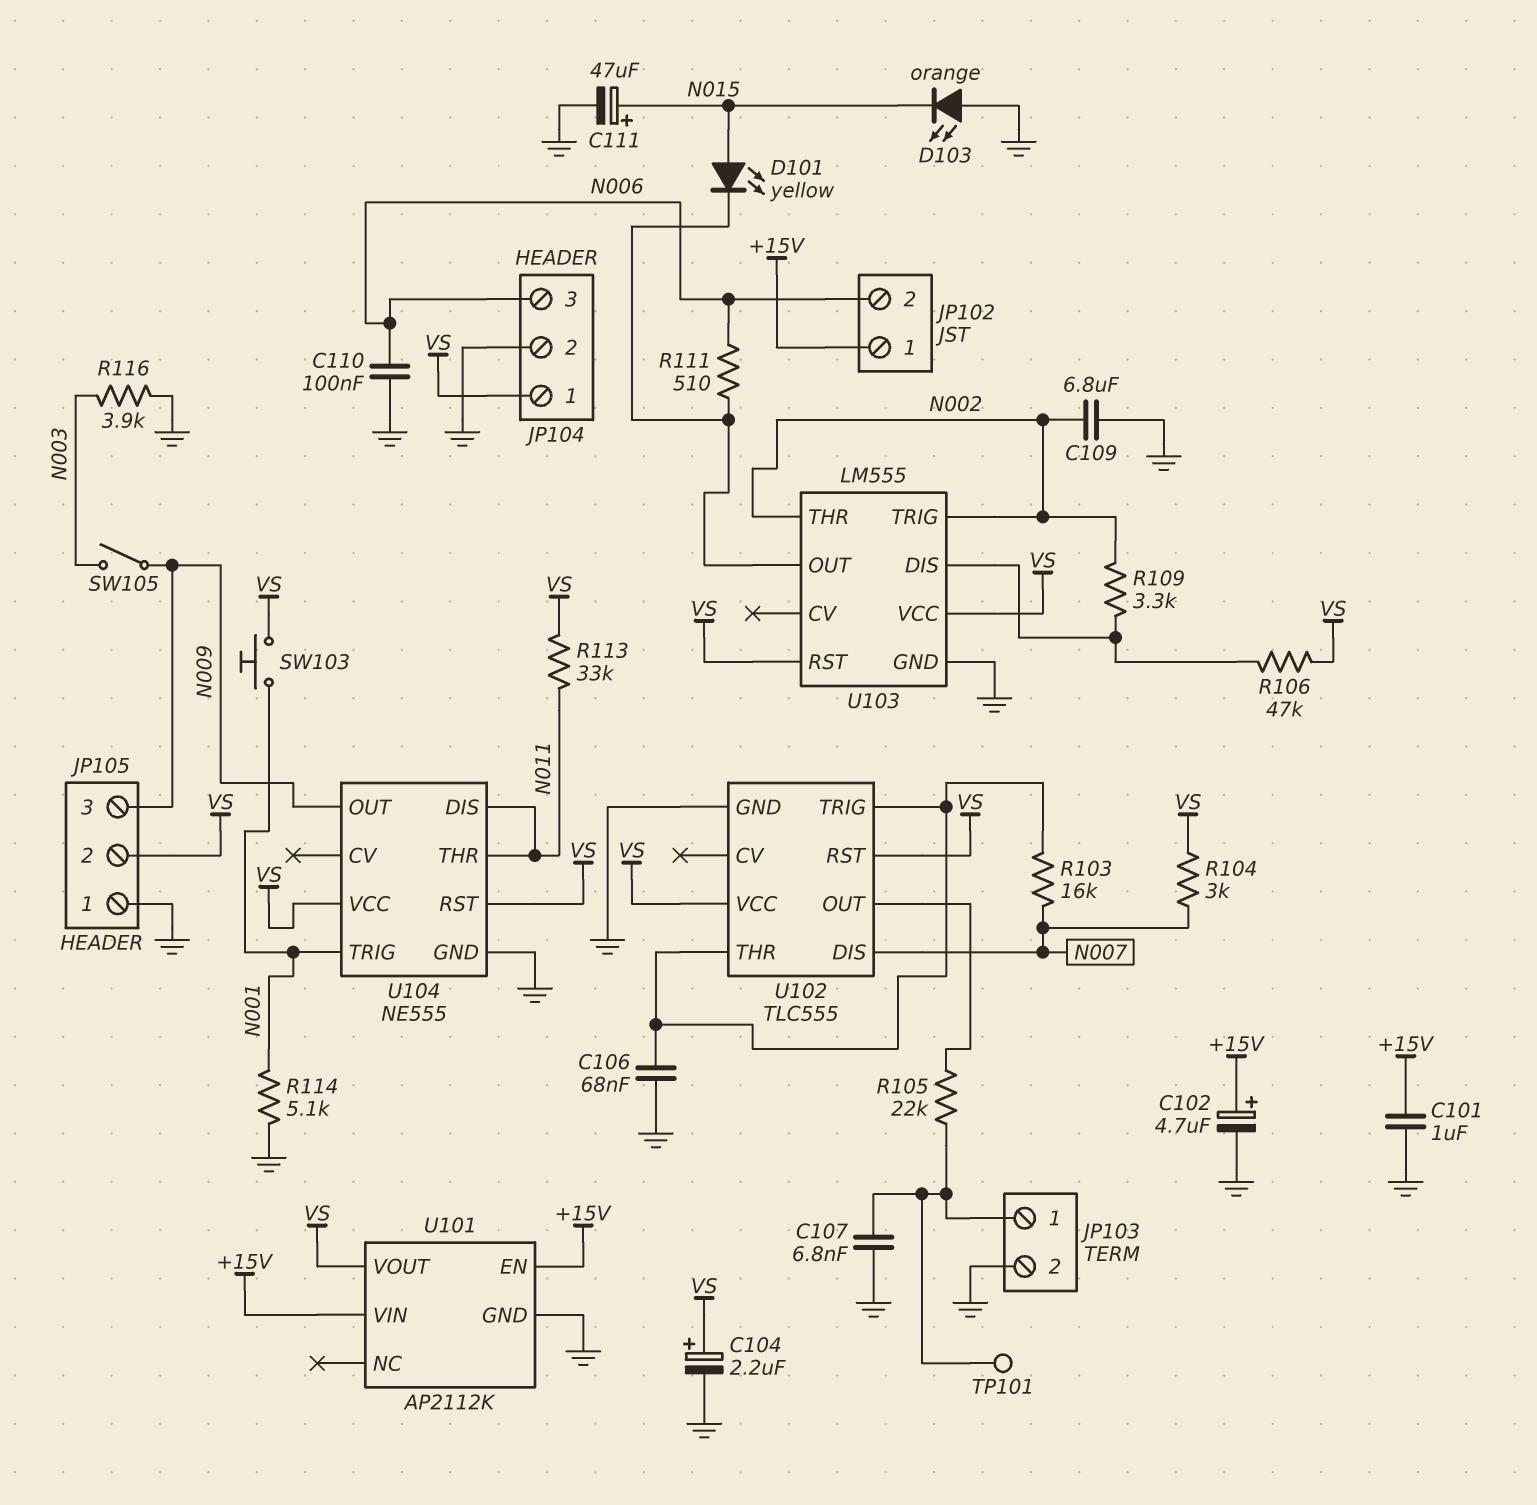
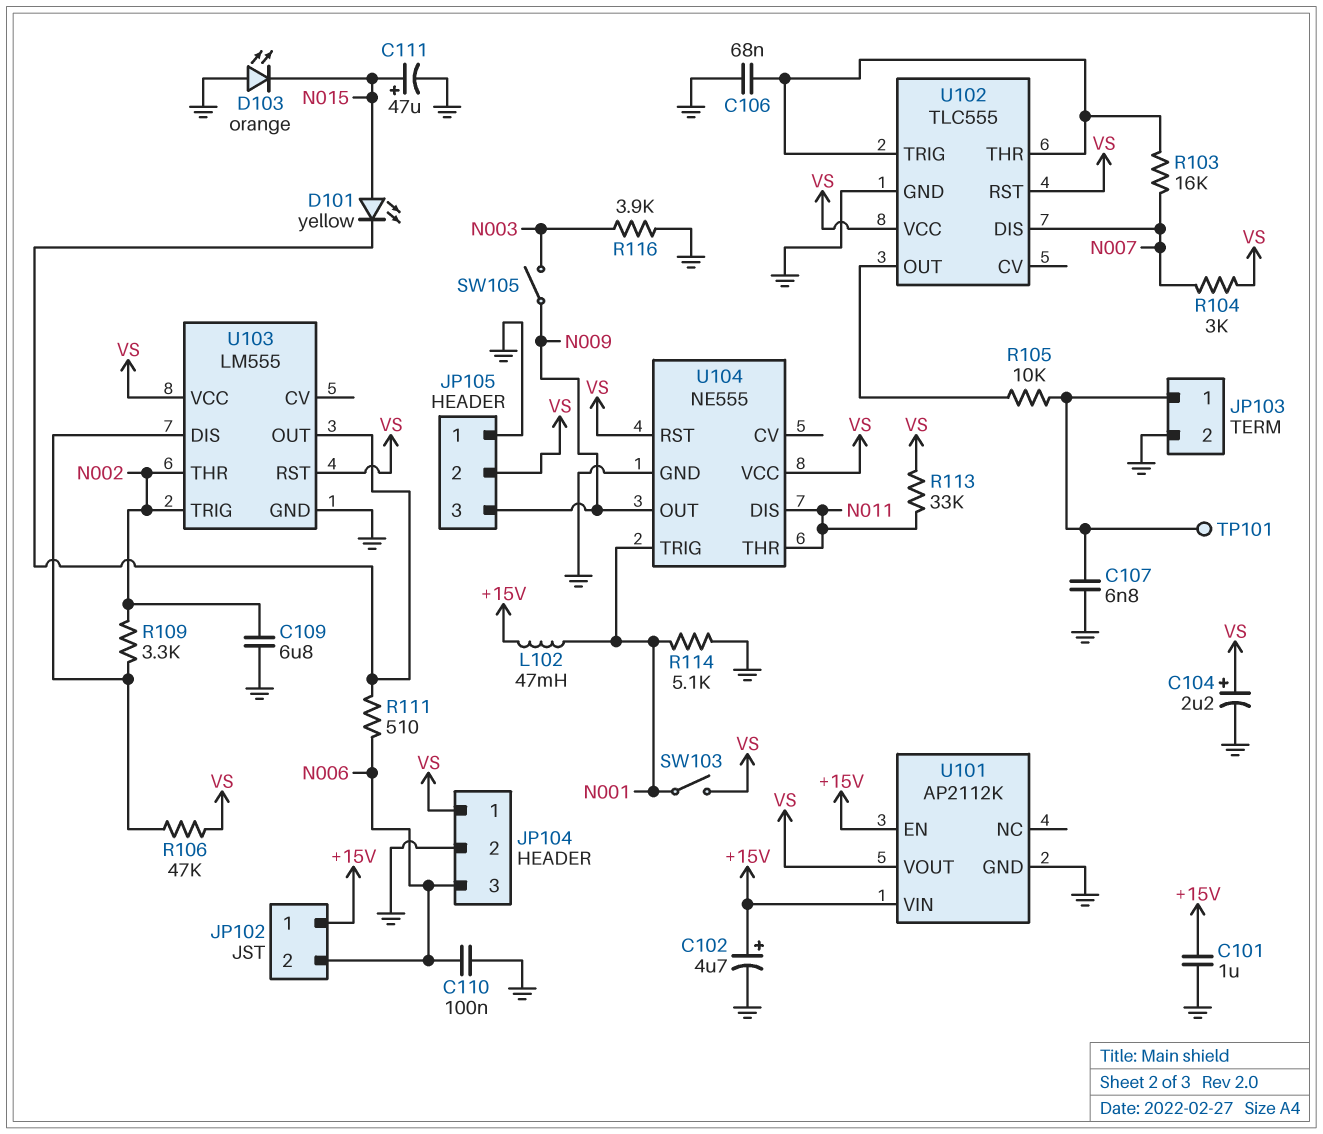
L102: none -> 47mH (+15V, N001)
R105: 22k (JP103/1, U102/OUT) -> 10k (JP103/1, U102/OUT)
SW103: button (N001, VS) -> switch (N001, VS)

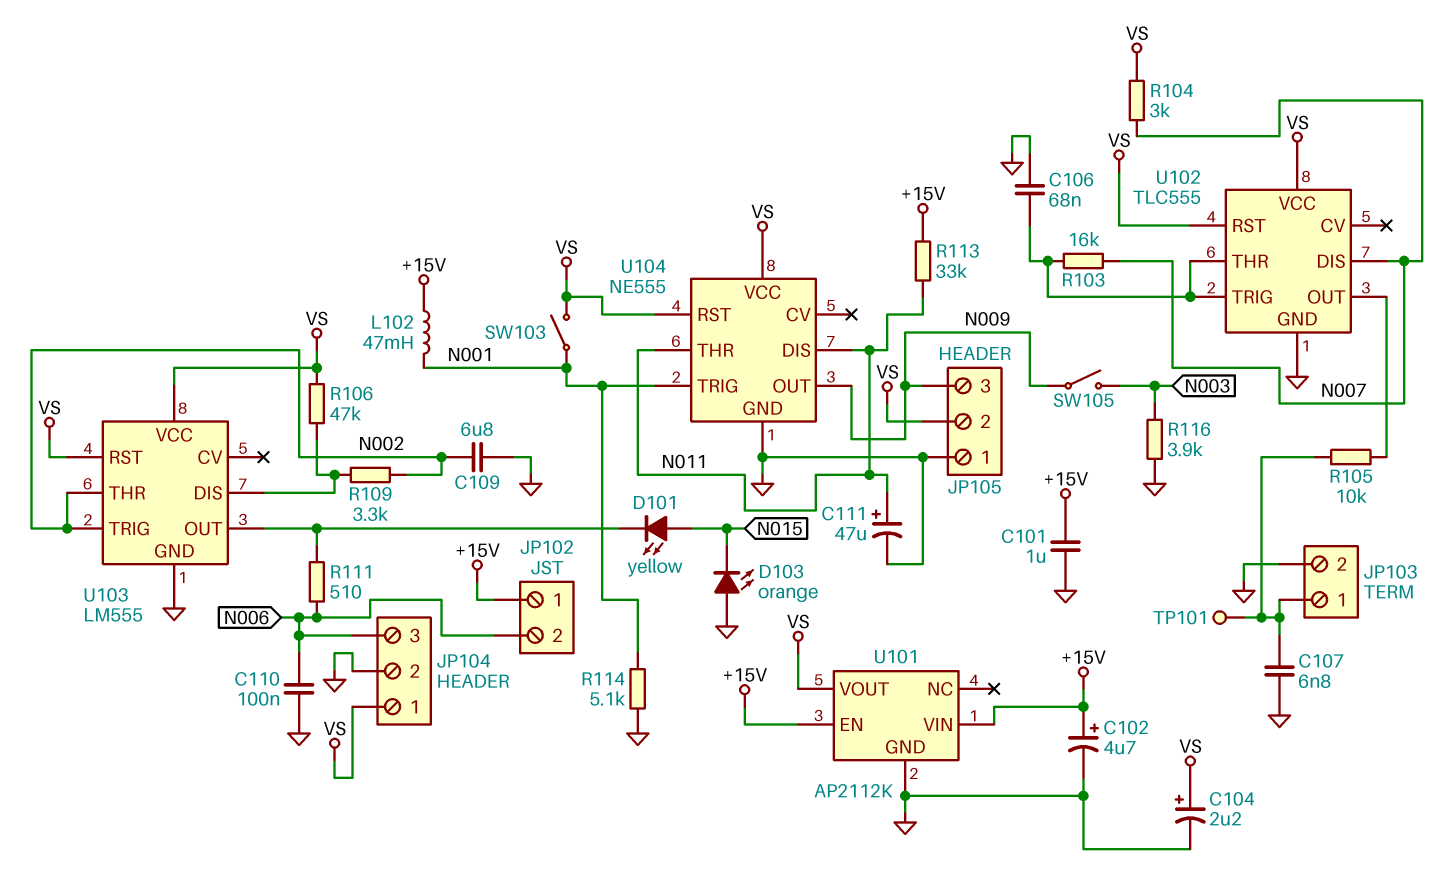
C111: 47uF (plus N015, minus GND) -> 47uF (plus N011, minus GND)
R113: 33k (N011, VS) -> 33k (+15V, N011)

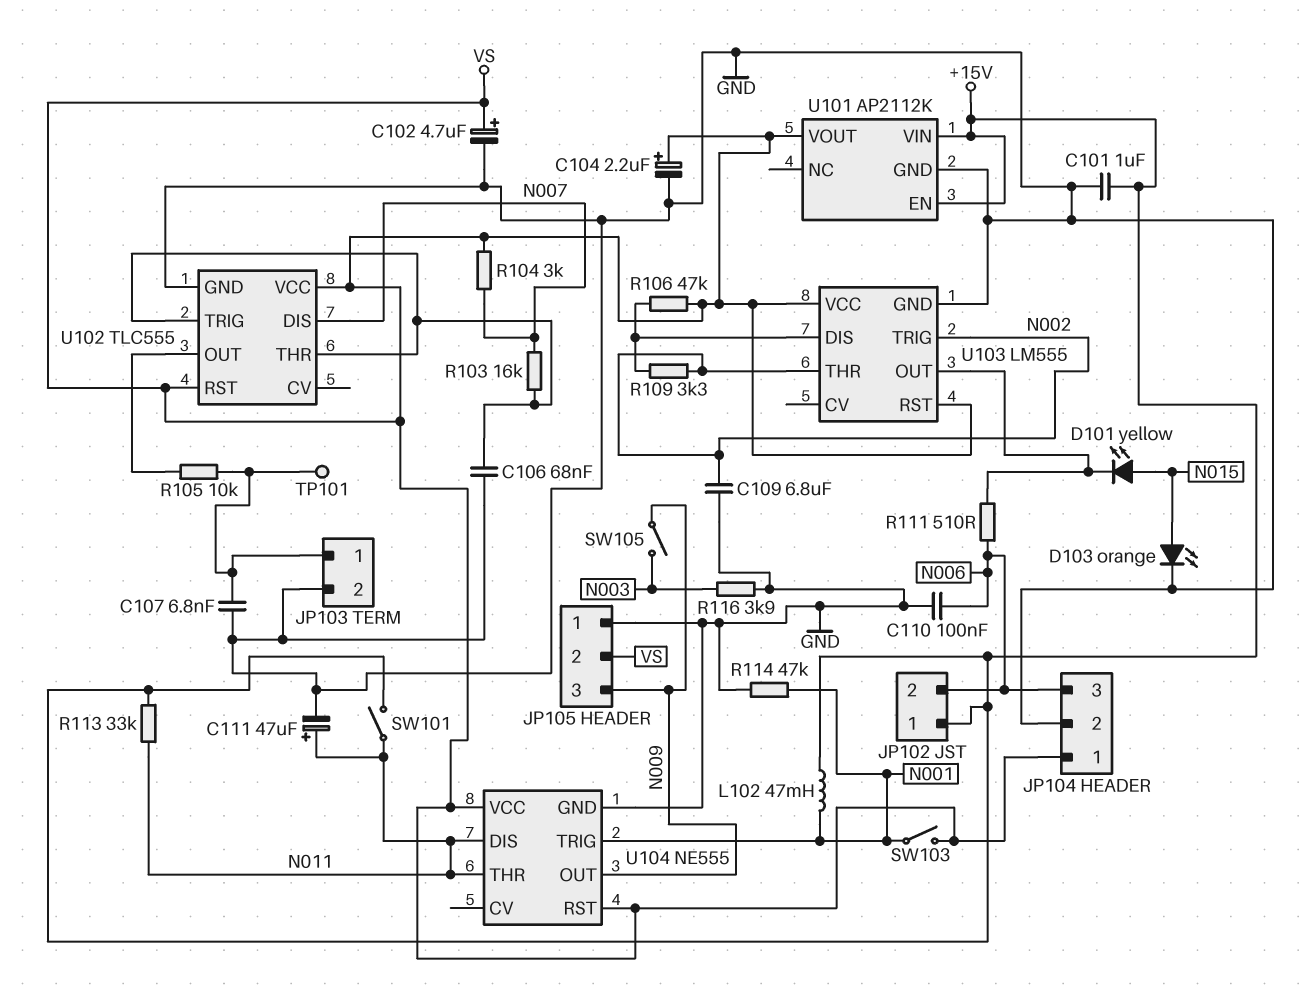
C102: 4.7uF (plus +15V, minus GND) -> 4.7uF (plus VS, minus GND)
D103: LED orange (A GND, K N015) -> LED orange (A N015, K GND)
R114: 5.1k (GND, N001) -> 47k (GND, N001)
SW101: none -> switch (+15V, N011)

